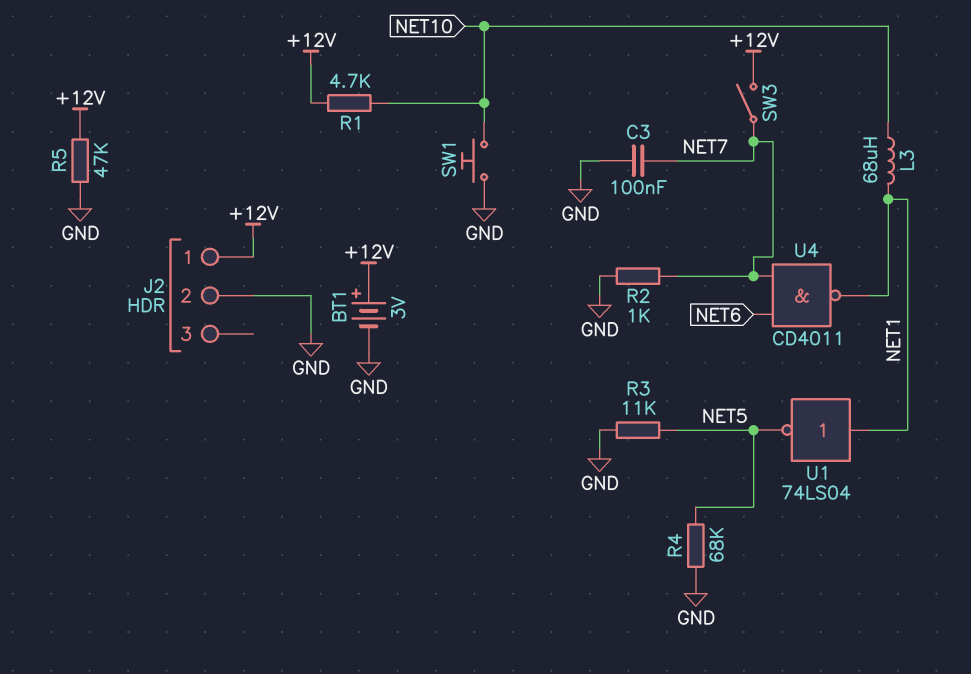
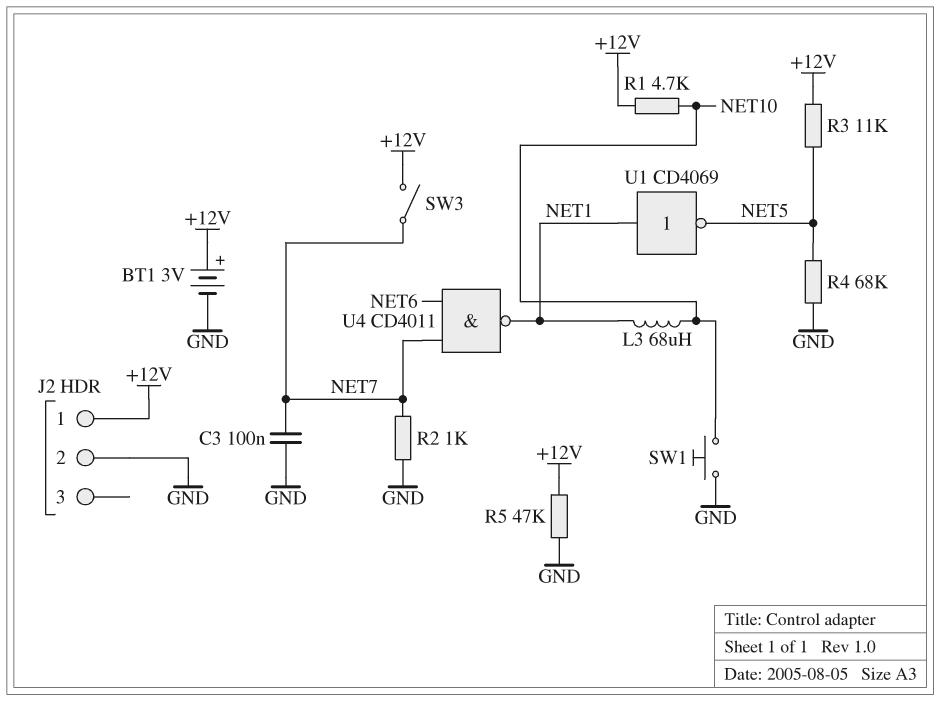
R3: 11k (GND, NET5) -> 11k (+12V, NET5)
U1: NOT 74LS04 (in NET1, out NET5) -> NOT CD4069 (in NET1, out NET5)

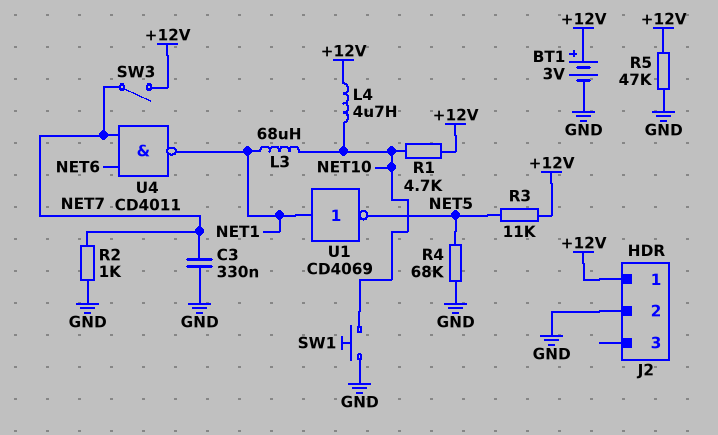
C3: 100nF (GND, NET7) -> 330nF (GND, NET7)
L4: none -> 4.7uH (+12V, NET10)

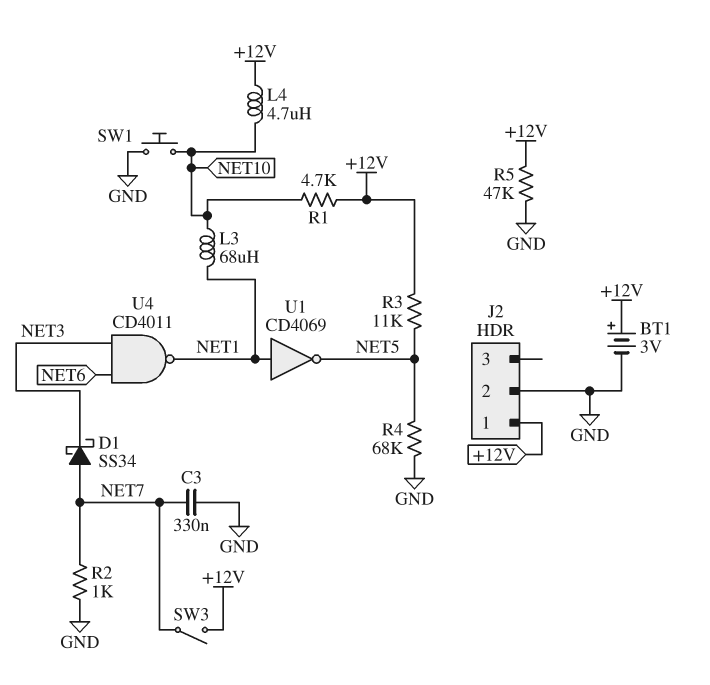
D1: none -> schottky SS34 (A NET7, K NET3)
U4: NAND CD4011 (in NET6, in NET7, out NET1) -> NAND CD4011 (in NET3, in NET6, out NET1)

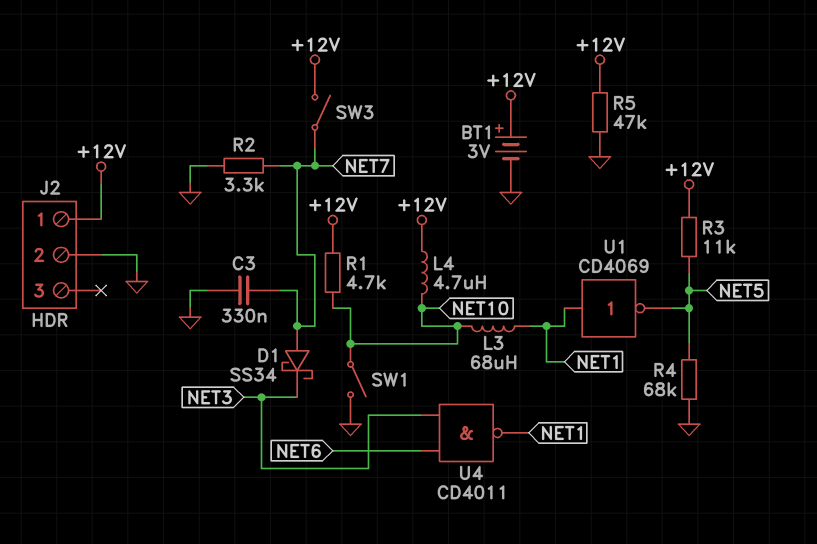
R2: 1k (GND, NET7) -> 3.3k (GND, NET7)
SW1: button (GND, NET10) -> switch (GND, NET10)

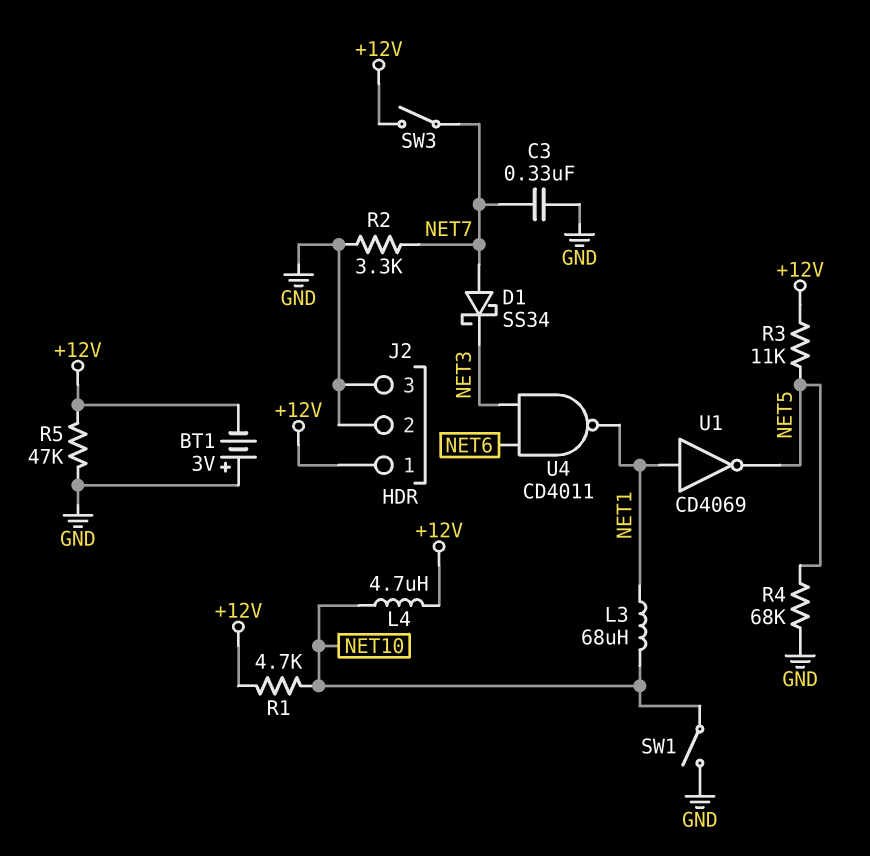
BT1: 3V (plus +12V, minus GND) -> 3V (plus GND, minus +12V)
J2 pin 3: none -> GND

